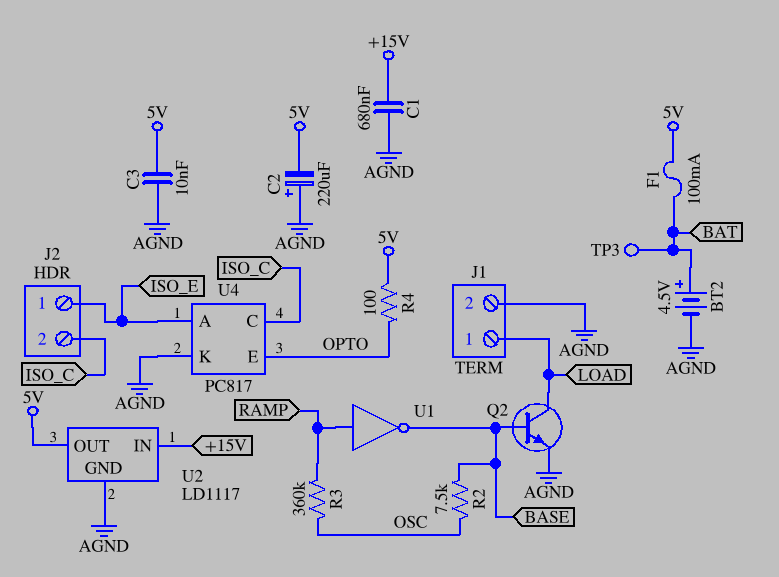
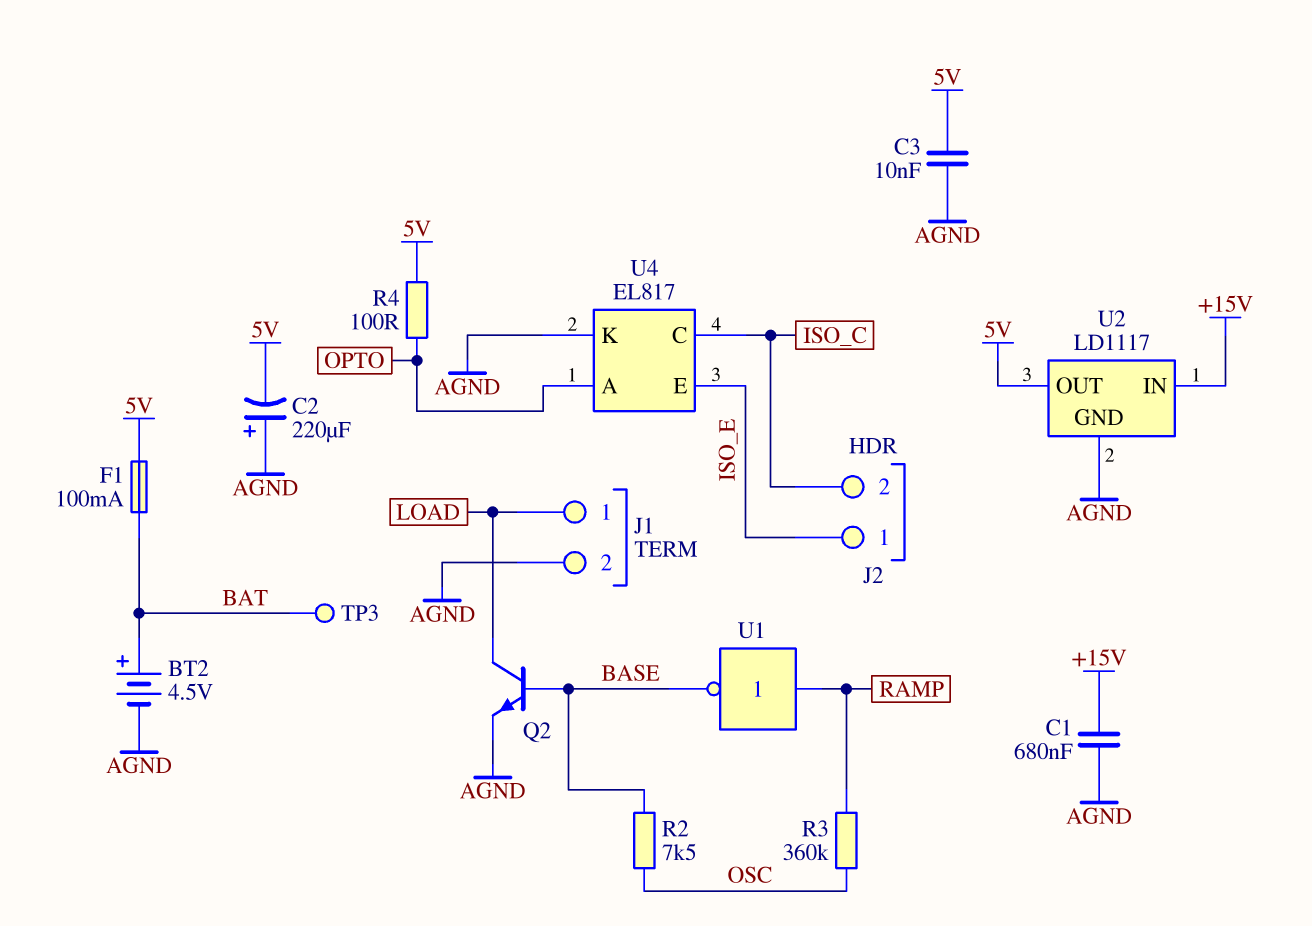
U4: PC817 -> EL817
U4 pin A: ISO_E -> OPTO
U4 pin E: OPTO -> ISO_E

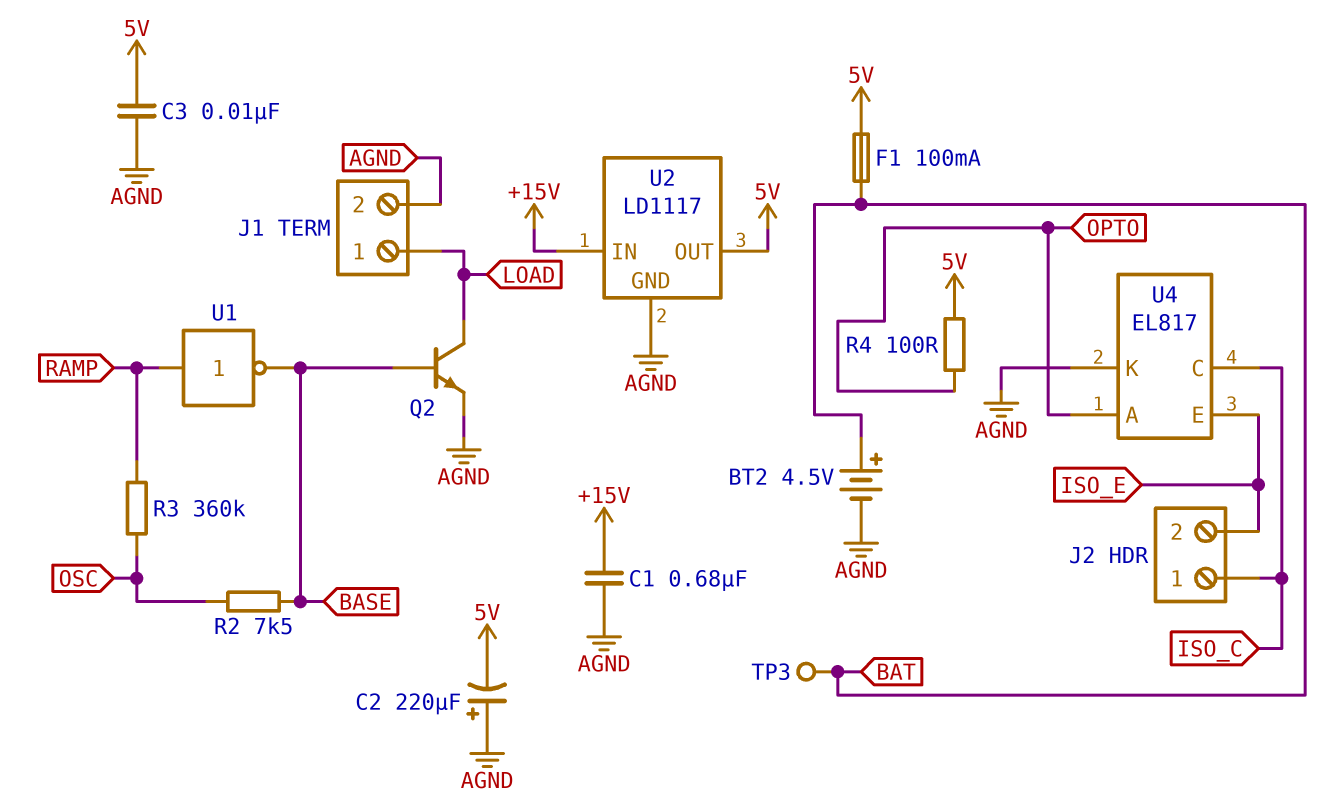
J2 pin 1: ISO_E -> ISO_C
J2 pin 2: ISO_C -> ISO_E

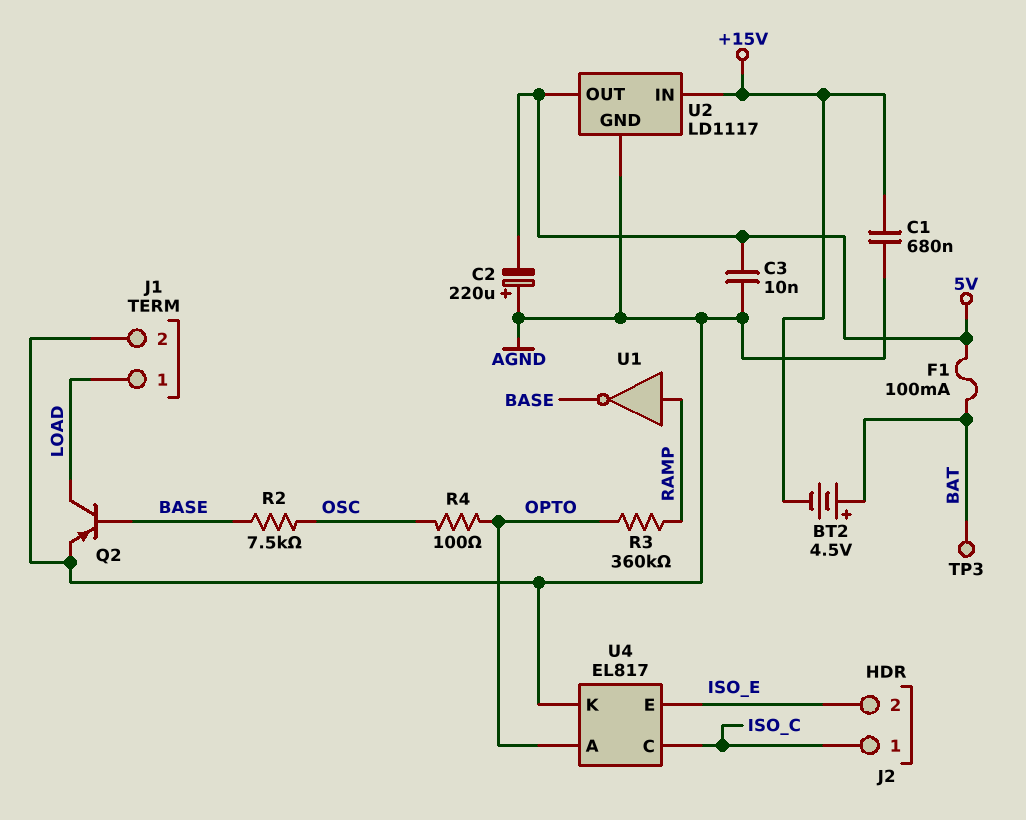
BT2: 4.5V (plus BAT, minus AGND) -> 4.5V (plus BAT, minus +15V)
Q2: NPN (B BASE, C LOAD, E AGND) -> PNP (B BASE, C LOAD, E AGND)
R3: 360k (OSC, RAMP) -> 360k (OPTO, RAMP)
R4: 100 (5V, OPTO) -> 100 (OPTO, OSC)

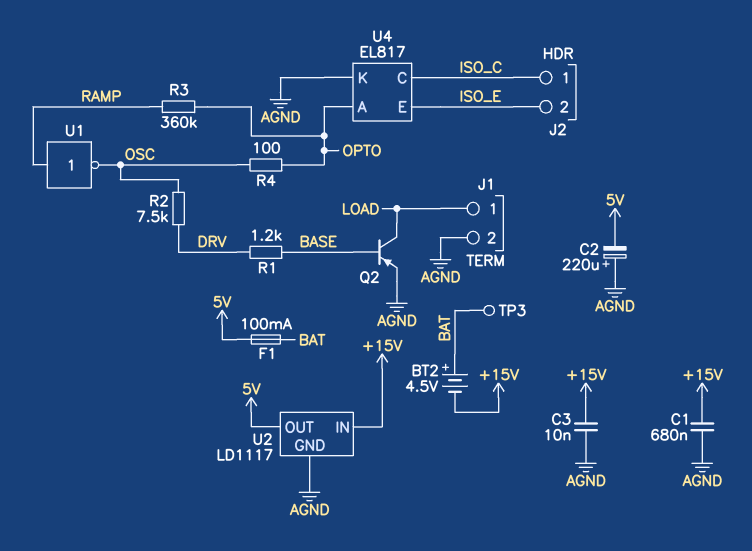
C3: 10nF (5V, AGND) -> 10nF (+15V, AGND)
R1: none -> 1.2k (BASE, DRV)
R2: 7.5k (BASE, OSC) -> 7.5k (DRV, OSC)
U1: NOT (in RAMP, out BASE) -> NOT (in RAMP, out OSC)

